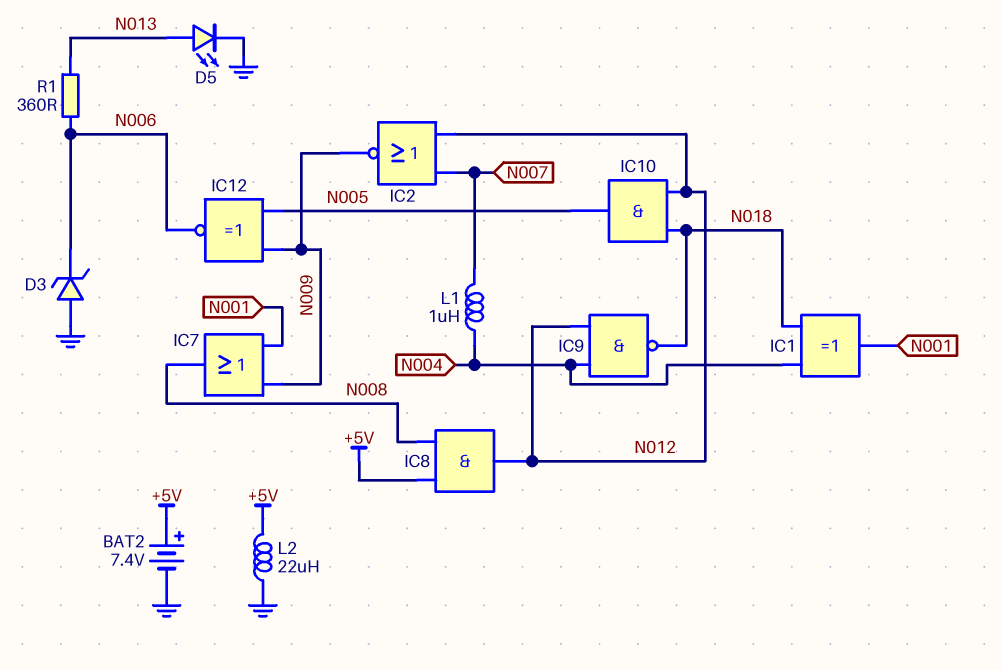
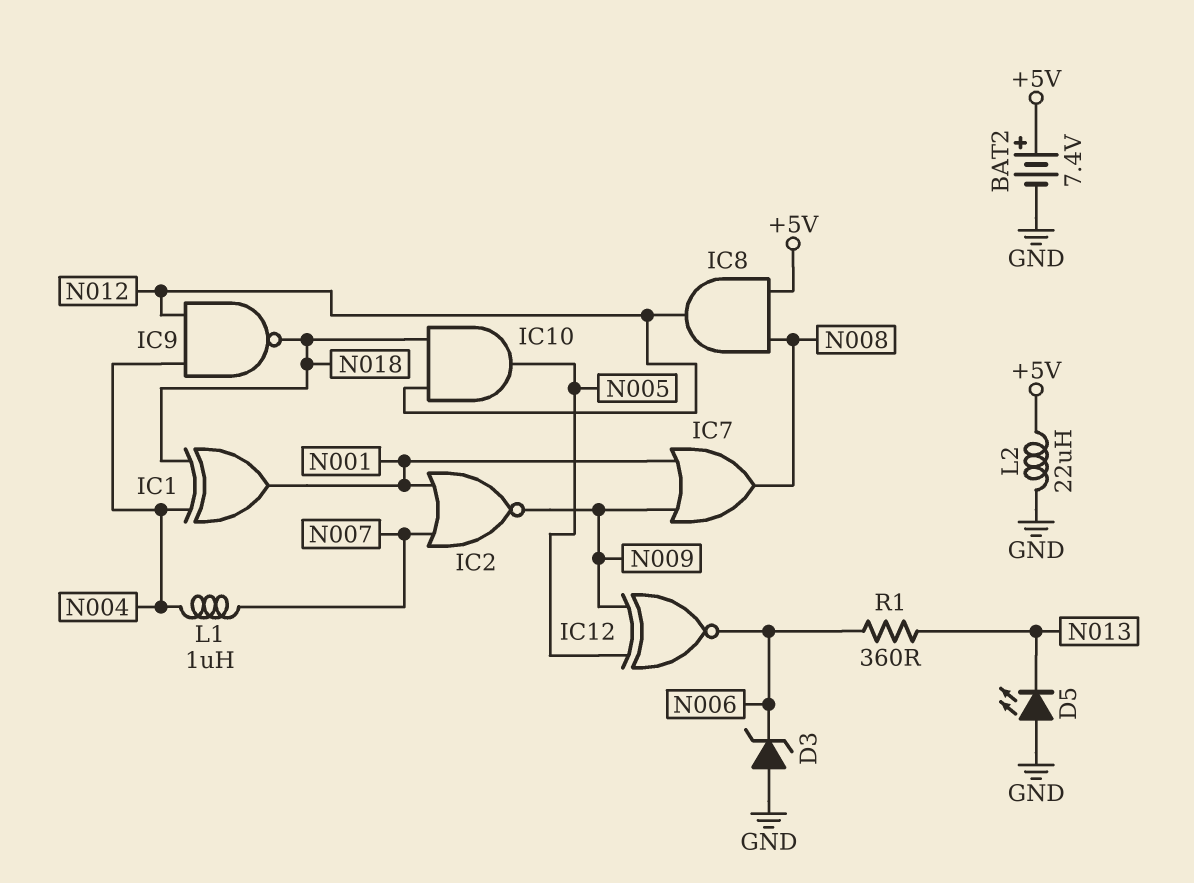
D5: LED (A N013, K GND) -> LED (A GND, K N013)
IC2: NOR (in N007, in N012, out N009) -> NOR (in N001, in N007, out N009)

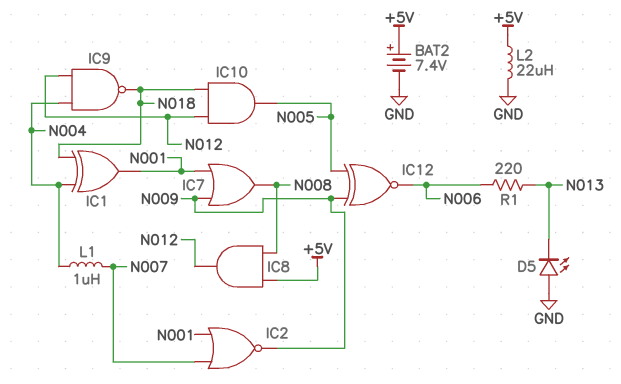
D3: zener (A GND, K N006) -> none
R1: 360 (N006, N013) -> 220 (N006, N013)

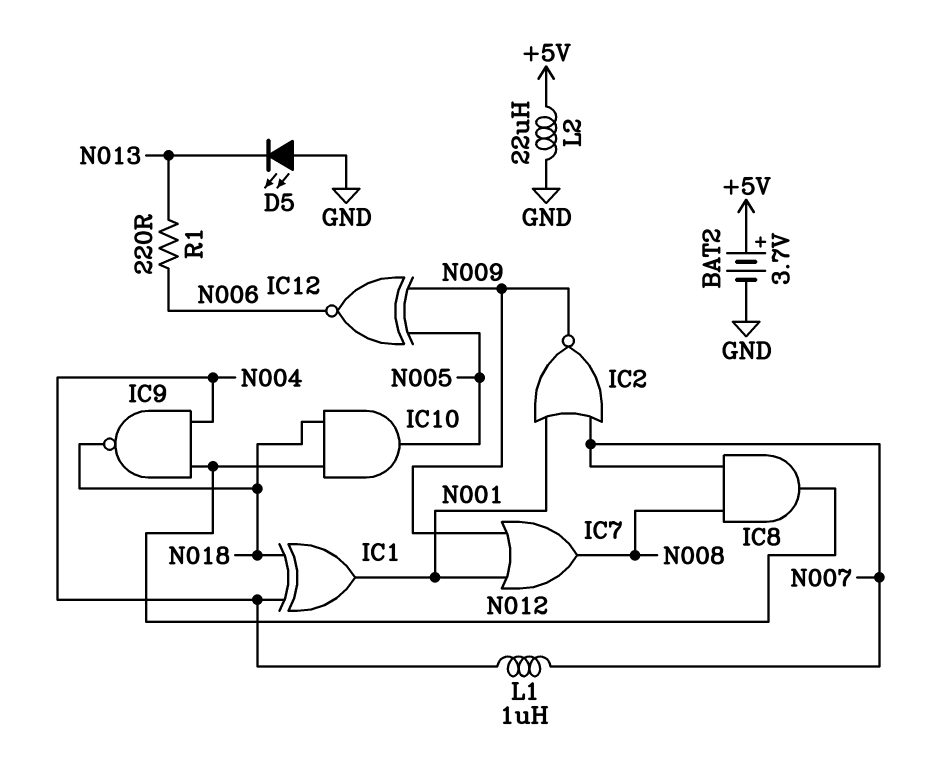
BAT2: 7.4V (plus +5V, minus GND) -> 3.7V (plus +5V, minus GND)
IC8: AND (in +5V, in N008, out N012) -> AND (in N007, in N008, out N012)

